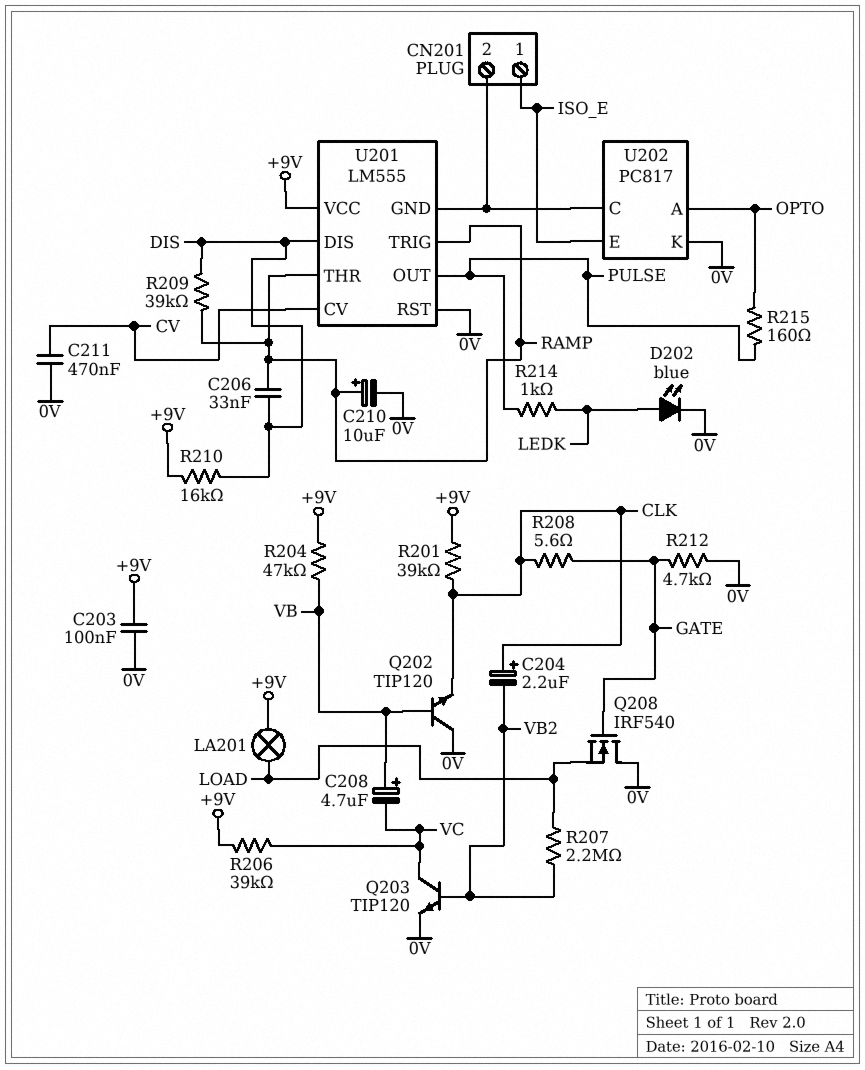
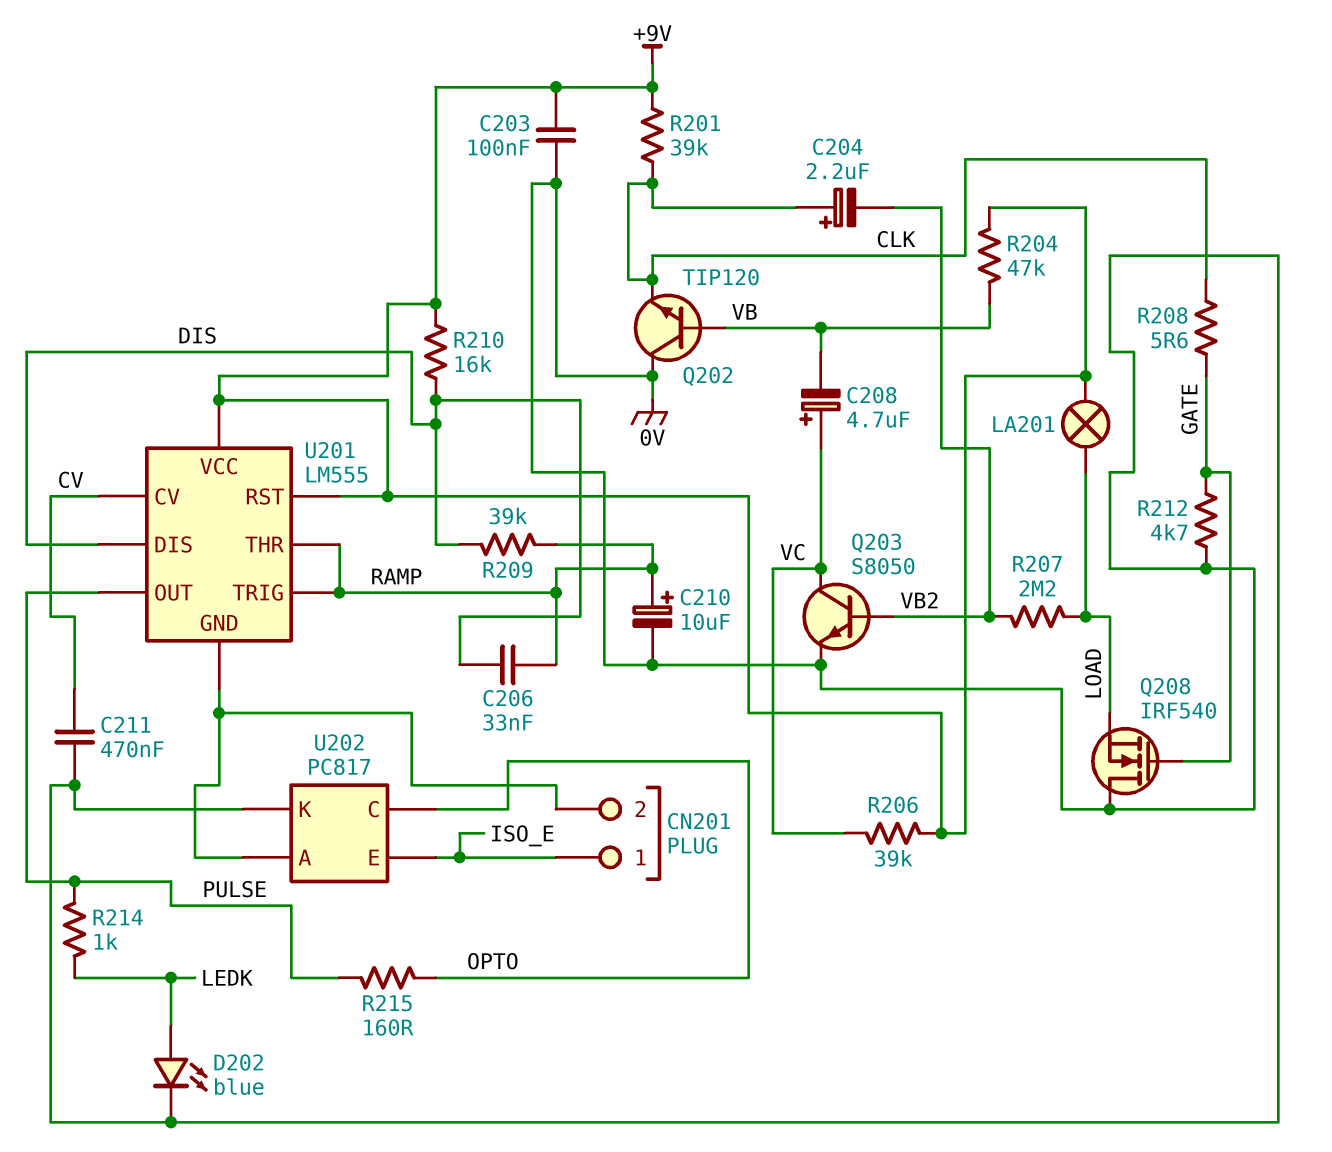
C208: 4.7uF (plus VB, minus VC) -> 4.7uF (plus VC, minus VB)
Q203: NPN TIP120 (B VB2, C VC, E 0V) -> NPN S8050 (B VB2, C VC, E 0V)
U201 pin RST: 0V -> +9V
U202 pin A: OPTO -> CN201/2
U202 pin C: CN201/2 -> OPTO

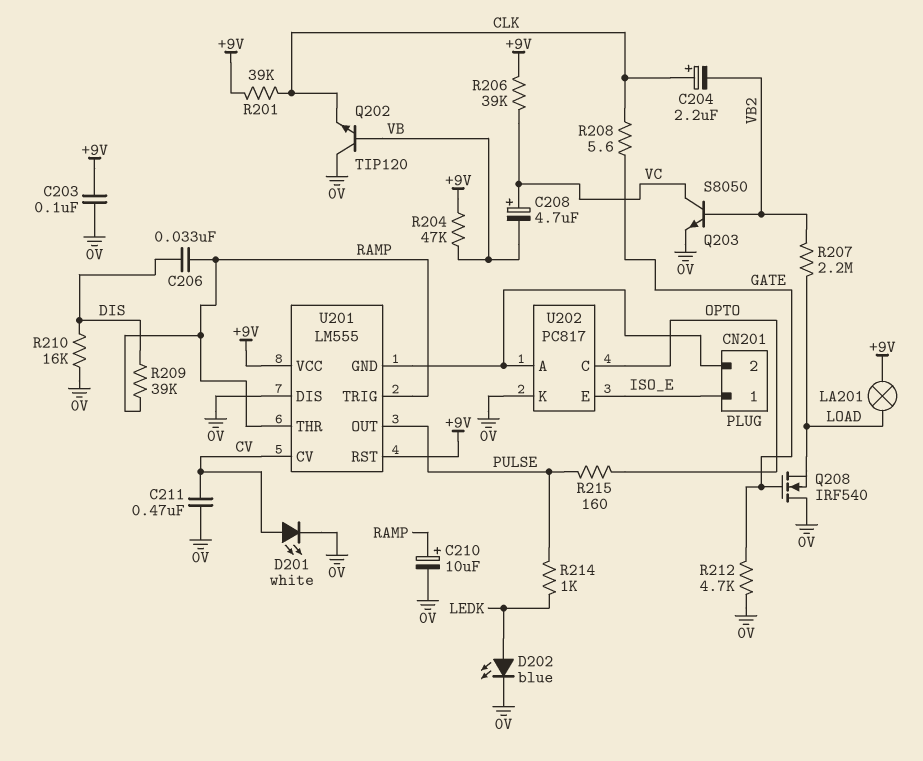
D201: none -> LED white (A CV, K 0V)
R210: 16k (+9V, DIS) -> 16k (0V, DIS)
U201 pin DIS: DIS -> 0V

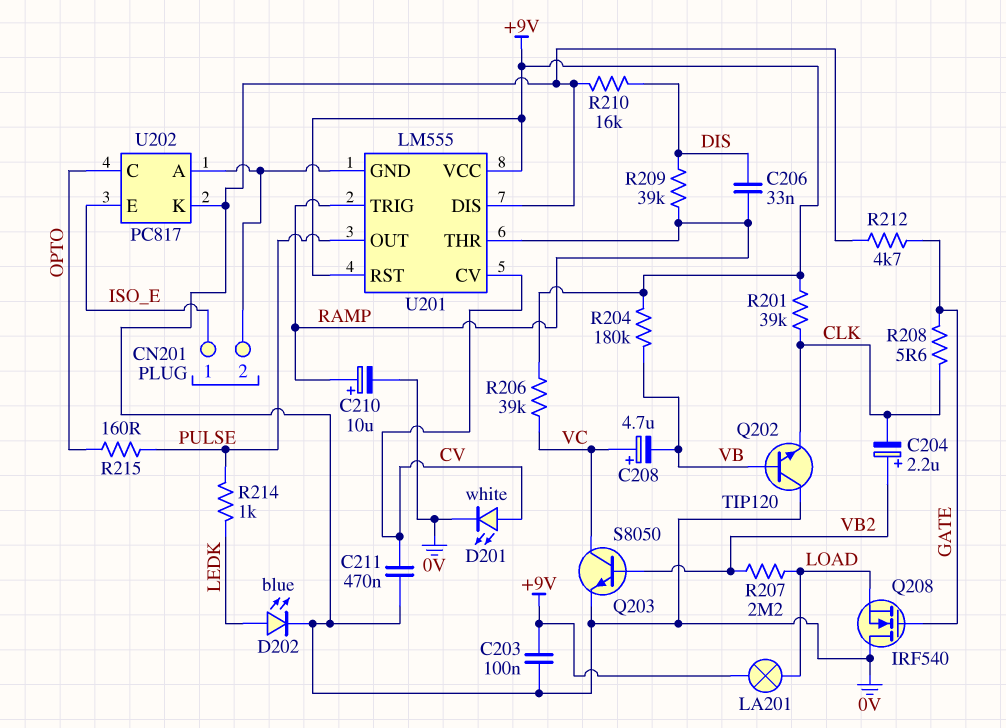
C204: 2.2uF (plus CLK, minus VB2) -> 2.2uF (plus VB2, minus CLK)
R204: 47k (+9V, VB) -> 180k (+9V, VB)

